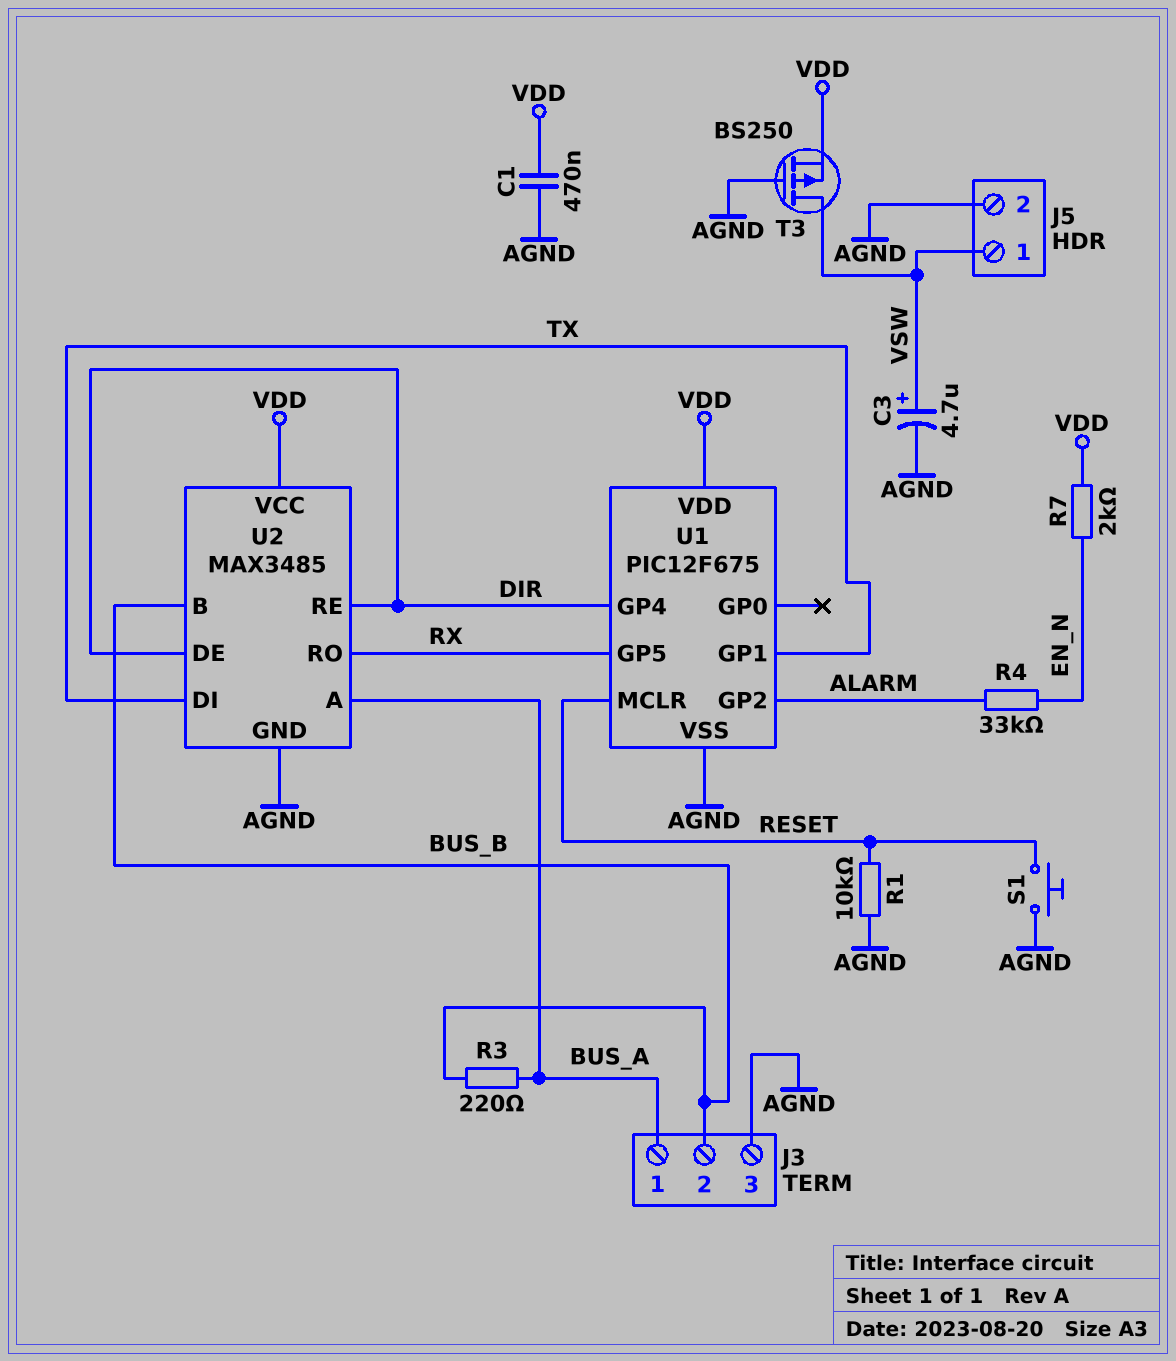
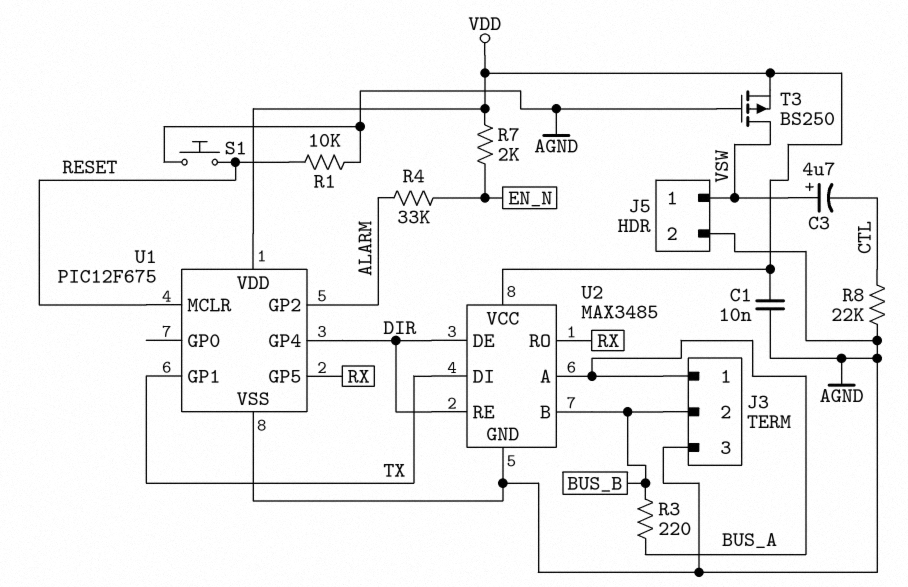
C1: 470nF (AGND, VDD) -> 10nF (AGND, VDD)
C3: 4.7uF (plus VSW, minus AGND) -> 4.7uF (plus VSW, minus CTL)
R8: none -> 22k (AGND, CTL)

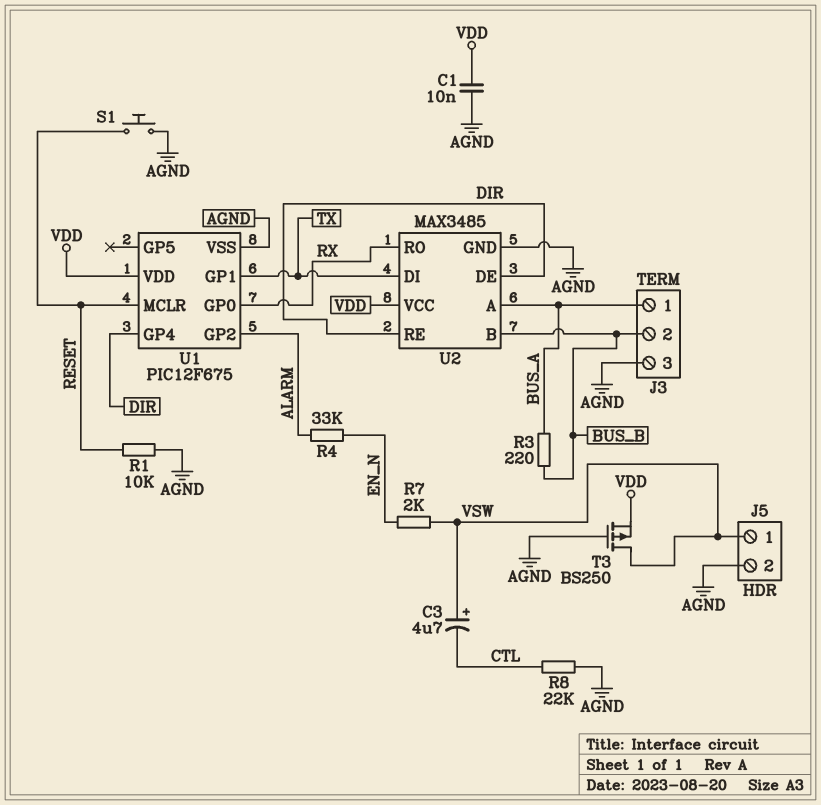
R7: 2k (EN_N, VDD) -> 2k (EN_N, VSW)
U1 pin GP0: none -> RX
U1 pin GP5: RX -> none

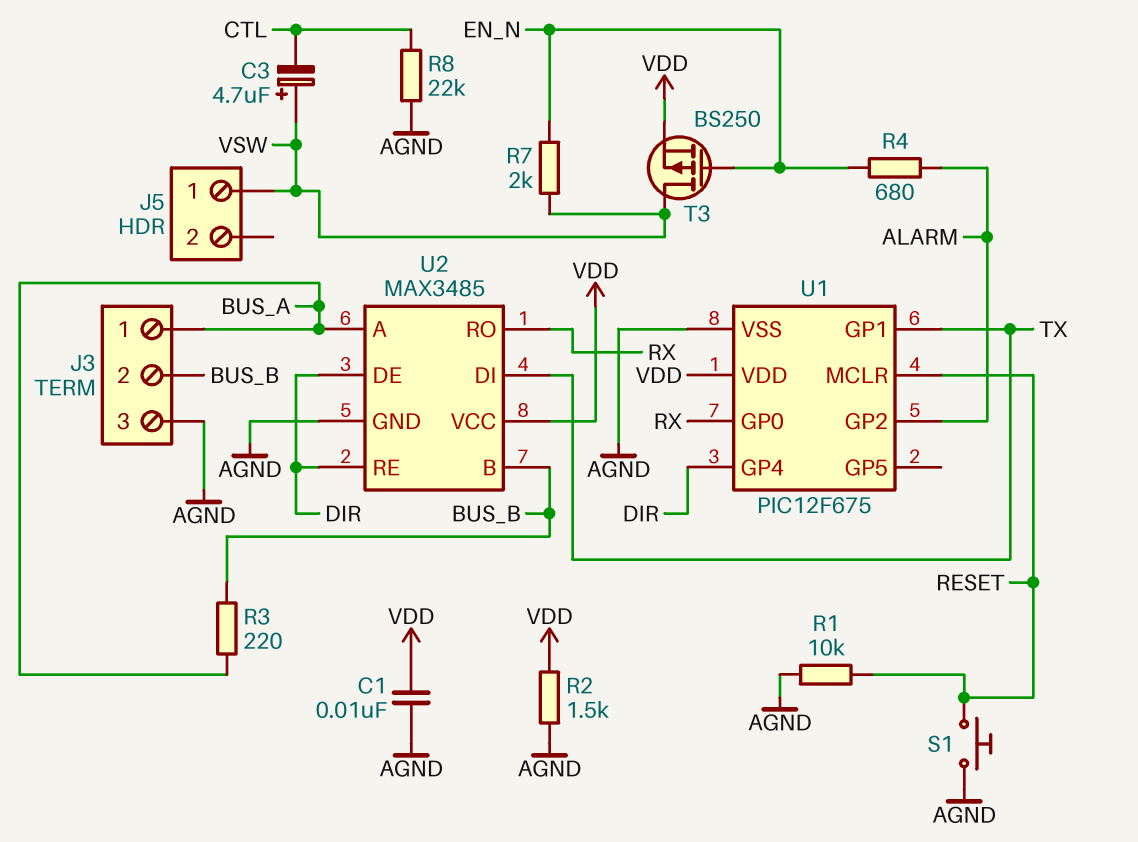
J5 pin 2: AGND -> none
R2: none -> 1.5k (AGND, VDD)
R4: 33k (ALARM, EN_N) -> 680 (ALARM, EN_N)
T3: PMOS BS250 (G AGND, D VSW, S VDD) -> PMOS BS250 (G EN_N, D VSW, S VDD)

